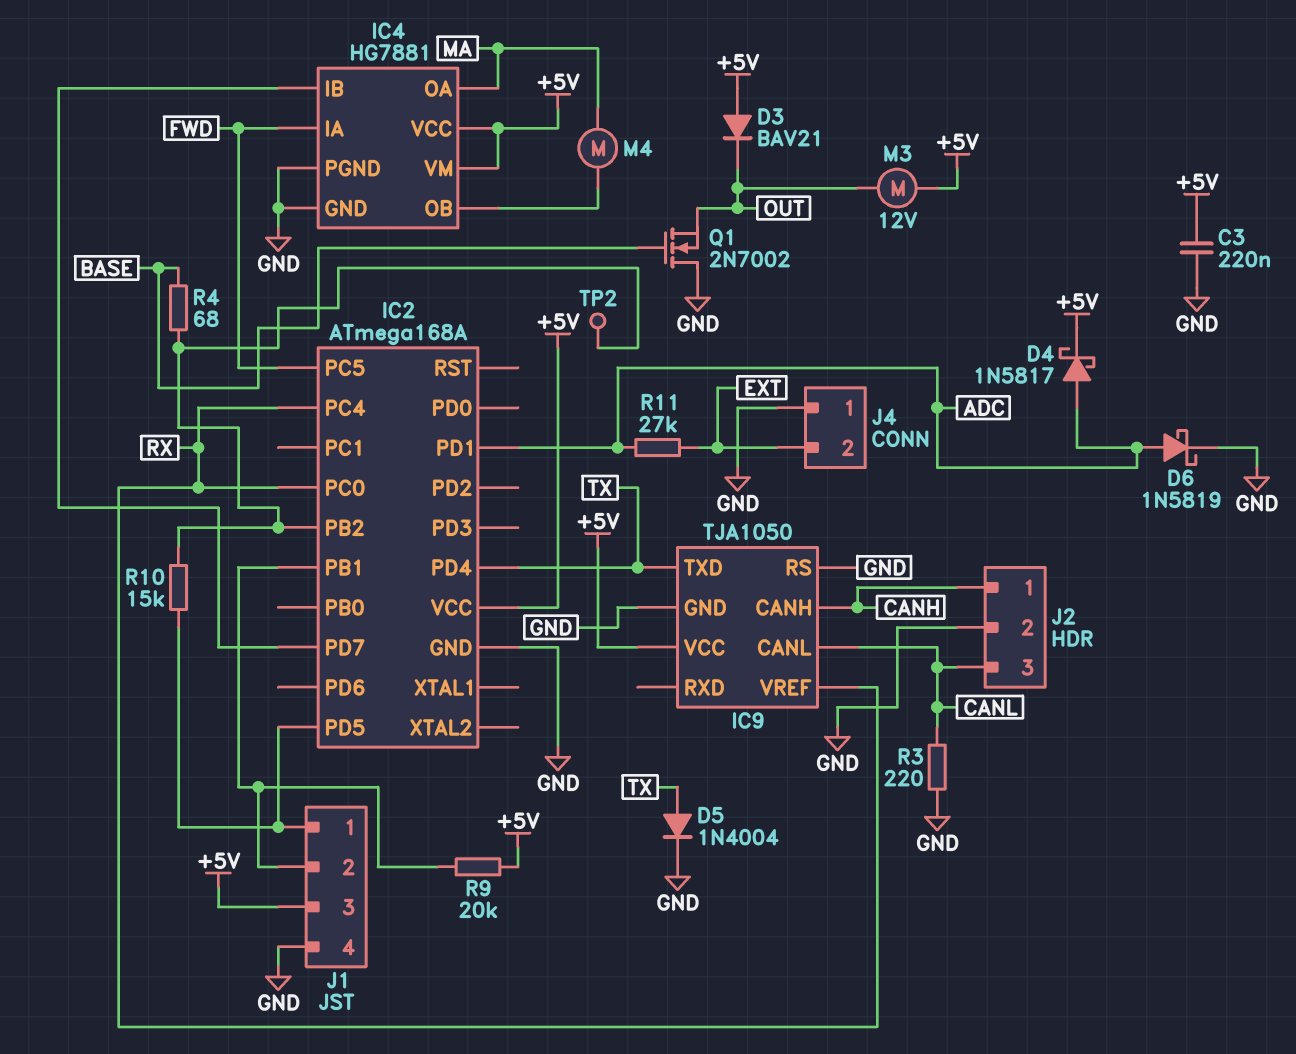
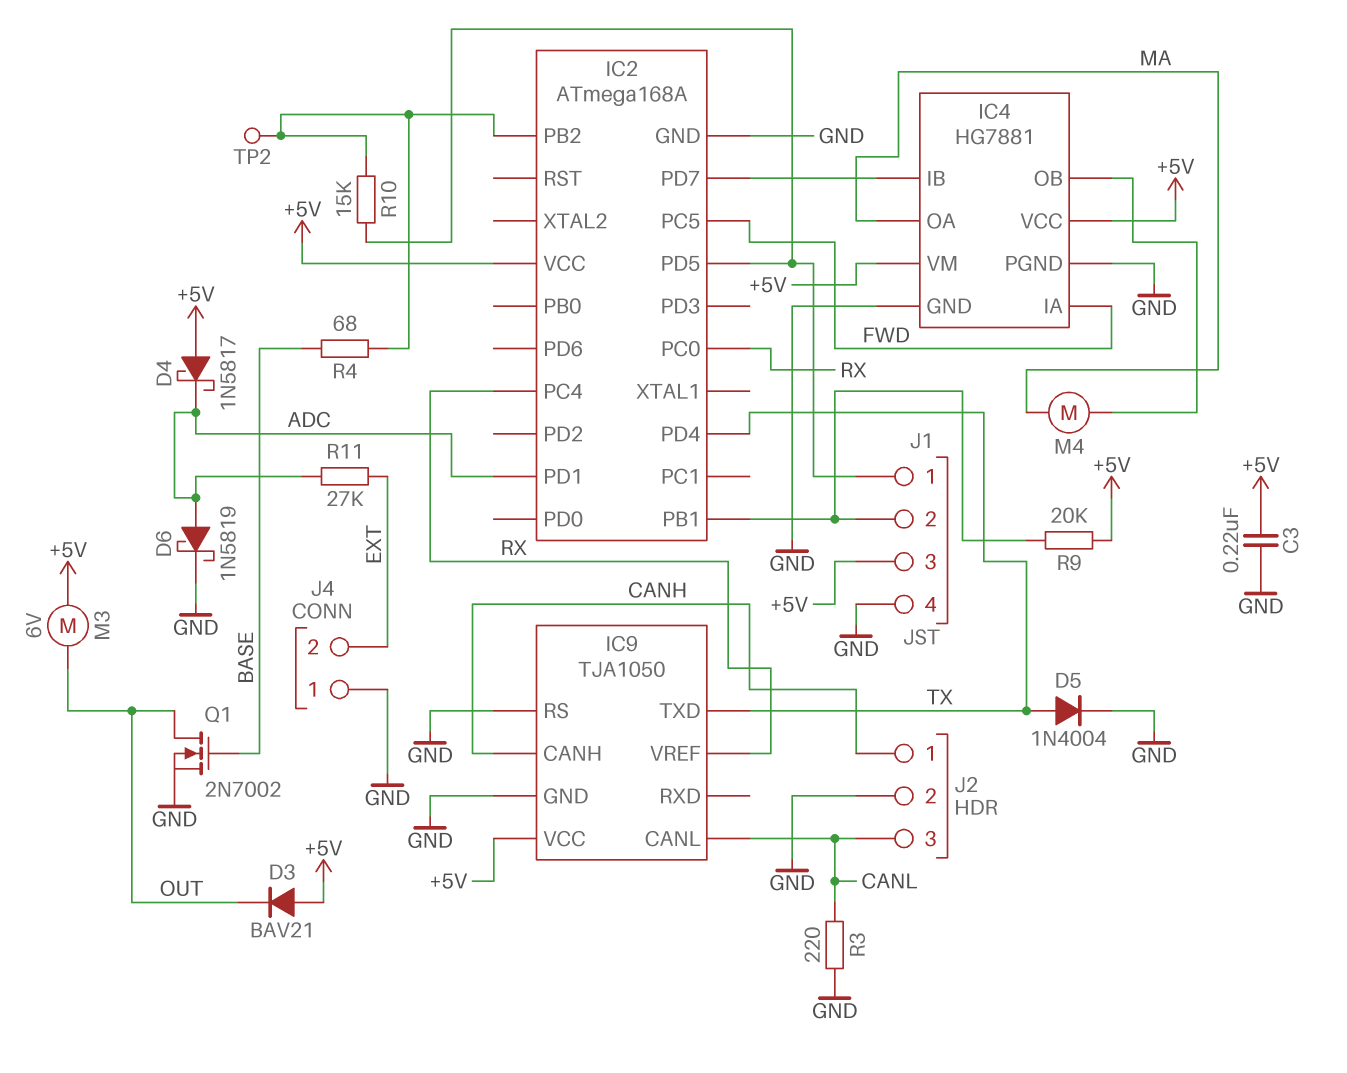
D4: schottky 1N5817 (A ADC, K +5V) -> schottky 1N5817 (A +5V, K ADC)
M3: motor 12V (+5V, OUT) -> motor 6V (+5V, OUT)
Q1: NMOS 2N7002 (G BASE, D GND, S OUT) -> NMOS 2N7002 (G BASE, D OUT, S GND)

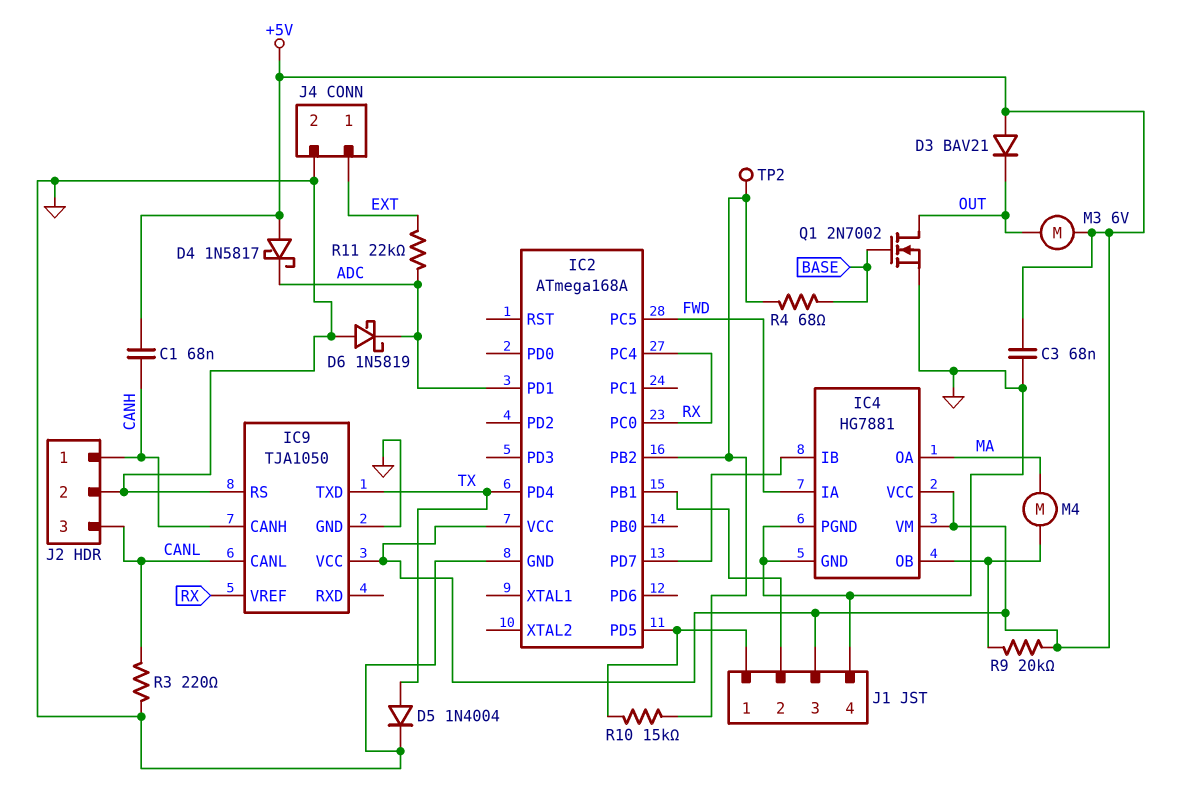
C1: none -> 68nF (+5V, CANH)
C3: 220nF (+5V, GND) -> 68nF (+5V, GND)
D6: schottky 1N5819 (A ADC, K GND) -> schottky 1N5819 (A GND, K ADC)
J4 pin 1: GND -> EXT
J4 pin 2: EXT -> GND
R9: 20k (+5V, IC2/PB1) -> 20k (+5V, IC4/OB)
R11: 27k (ADC, EXT) -> 22k (ADC, EXT)

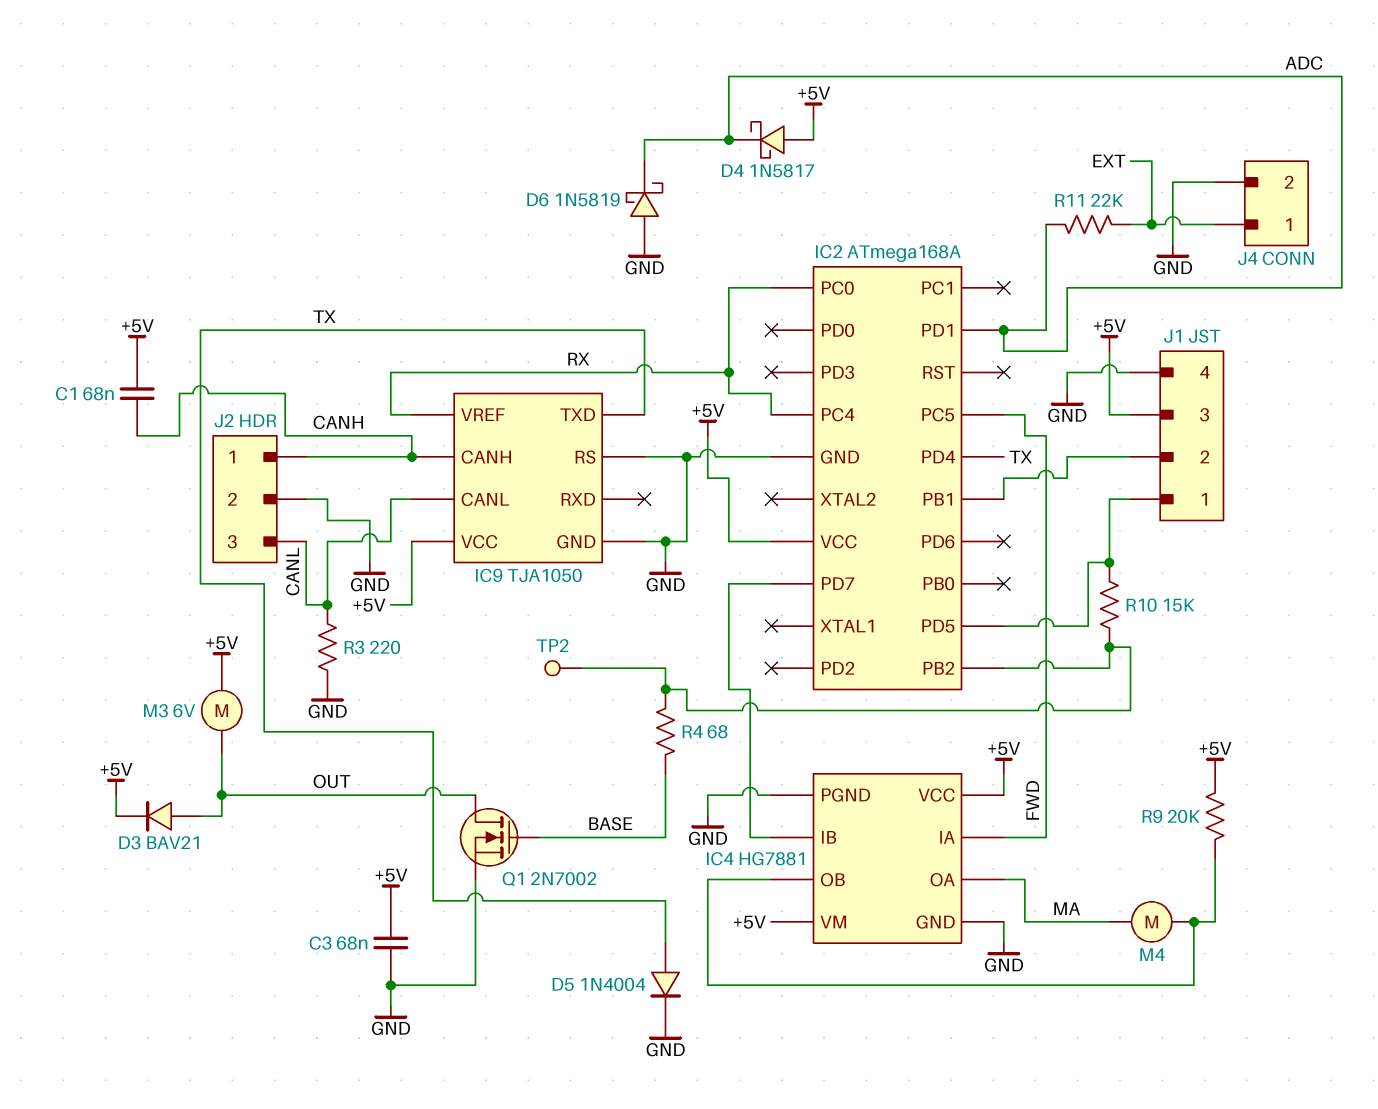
D3: diode BAV21 (A +5V, K OUT) -> diode BAV21 (A OUT, K +5V)

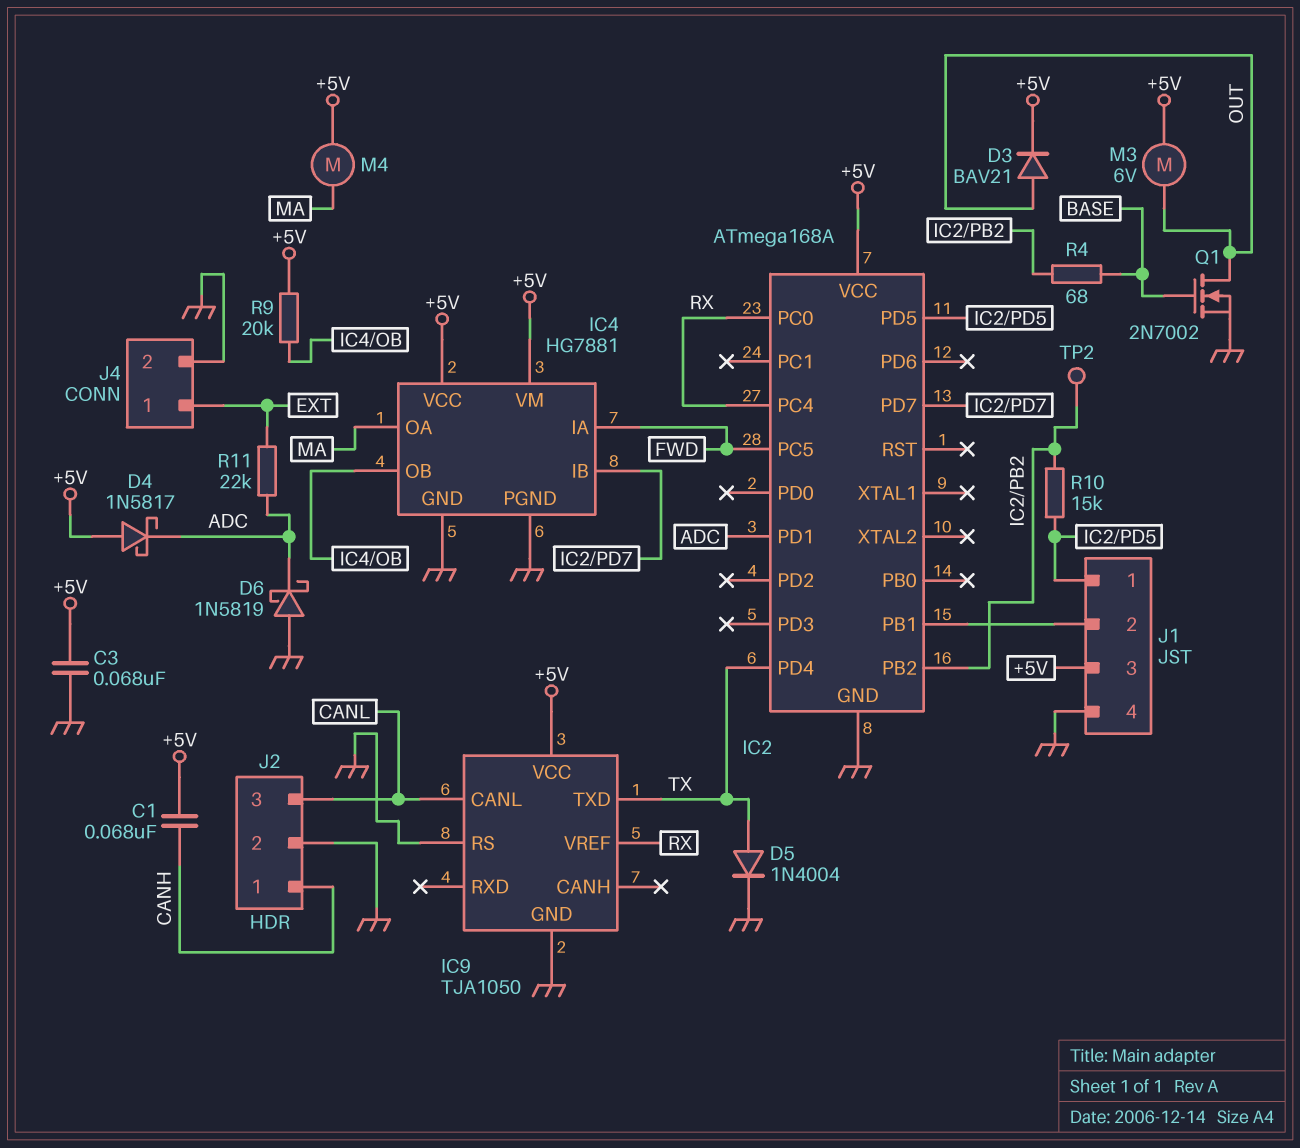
IC9 pin CANH: CANH -> none
M4: motor (IC4/OB, MA) -> motor (+5V, MA)
R3: 220 (CANL, GND) -> none

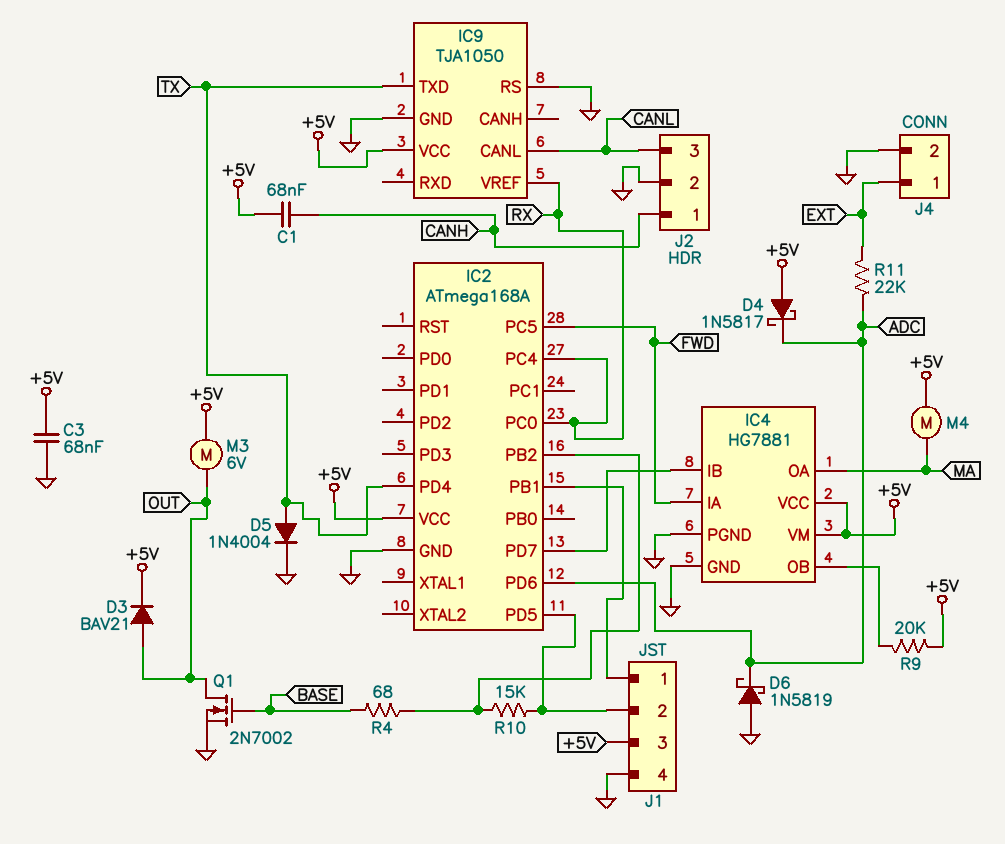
IC2 pin PD1: ADC -> none
IC2 pin PD6: none -> ADC
J1 pin 1: IC2/PD5 -> IC2/PB1
J1 pin 2: IC2/PB1 -> IC2/PD5
TP2: test point (IC2/PB2) -> none

